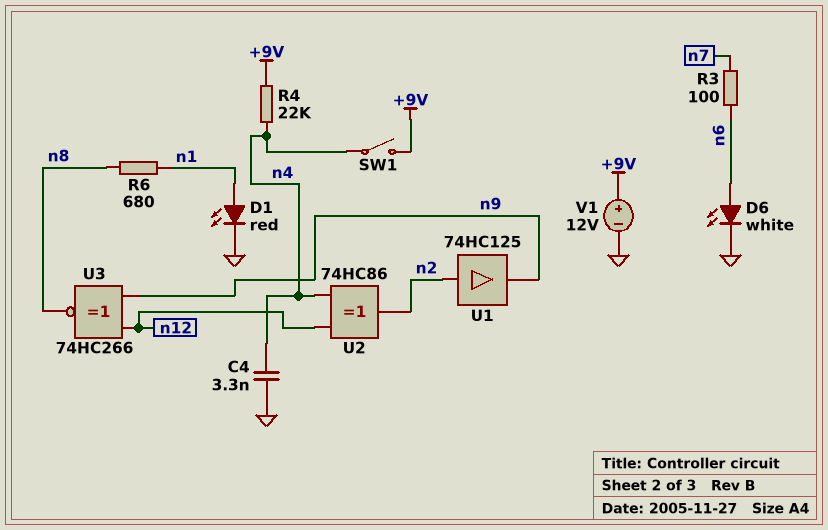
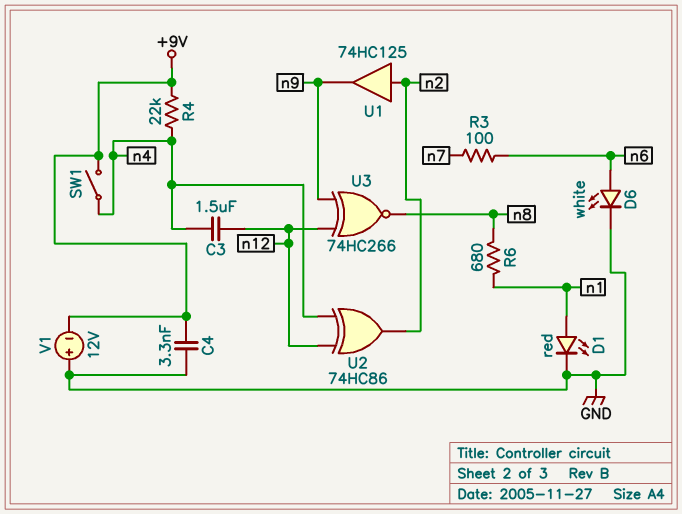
C3: none -> 1.5uF (n4, n12)
C4: 3.3nF (GND, n4) -> 3.3nF (+9V, GND)
V1: 12V (plus +9V, minus GND) -> 12V (plus GND, minus +9V)

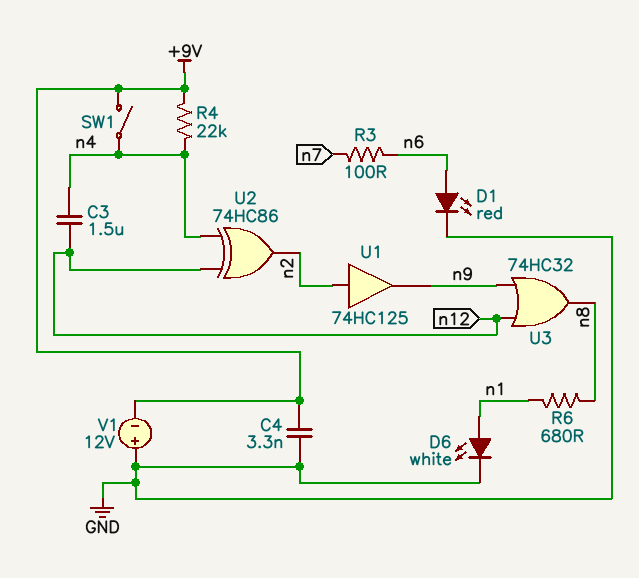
D1: LED red (A n1, K GND) -> LED red (A n6, K GND)
D6: LED white (A n6, K GND) -> LED white (A n1, K GND)
U3: XNOR 74HC266 (in n9, in n12, out n8) -> OR 74HC32 (in n9, in n12, out n8)

